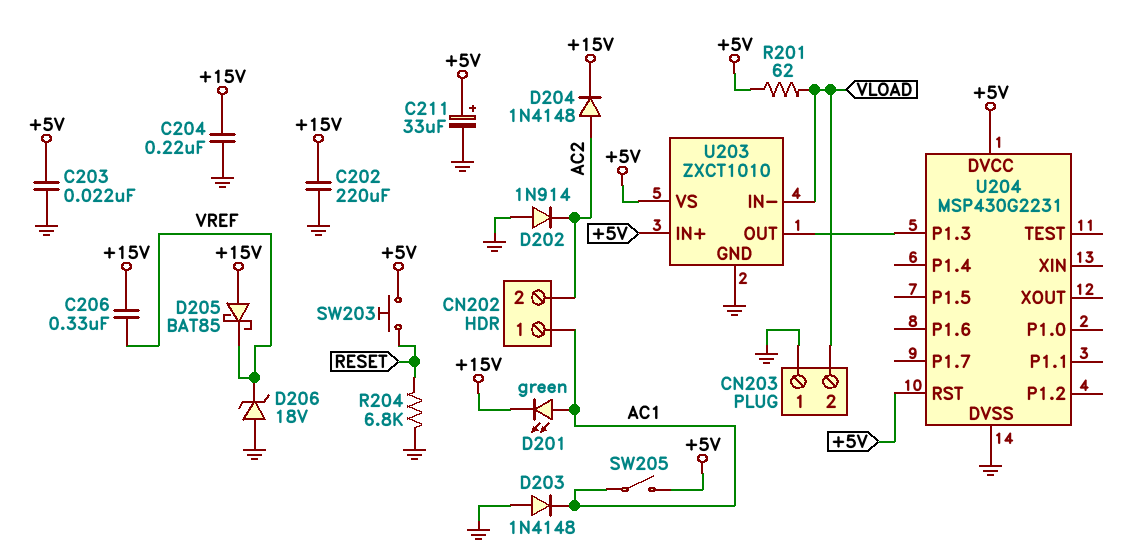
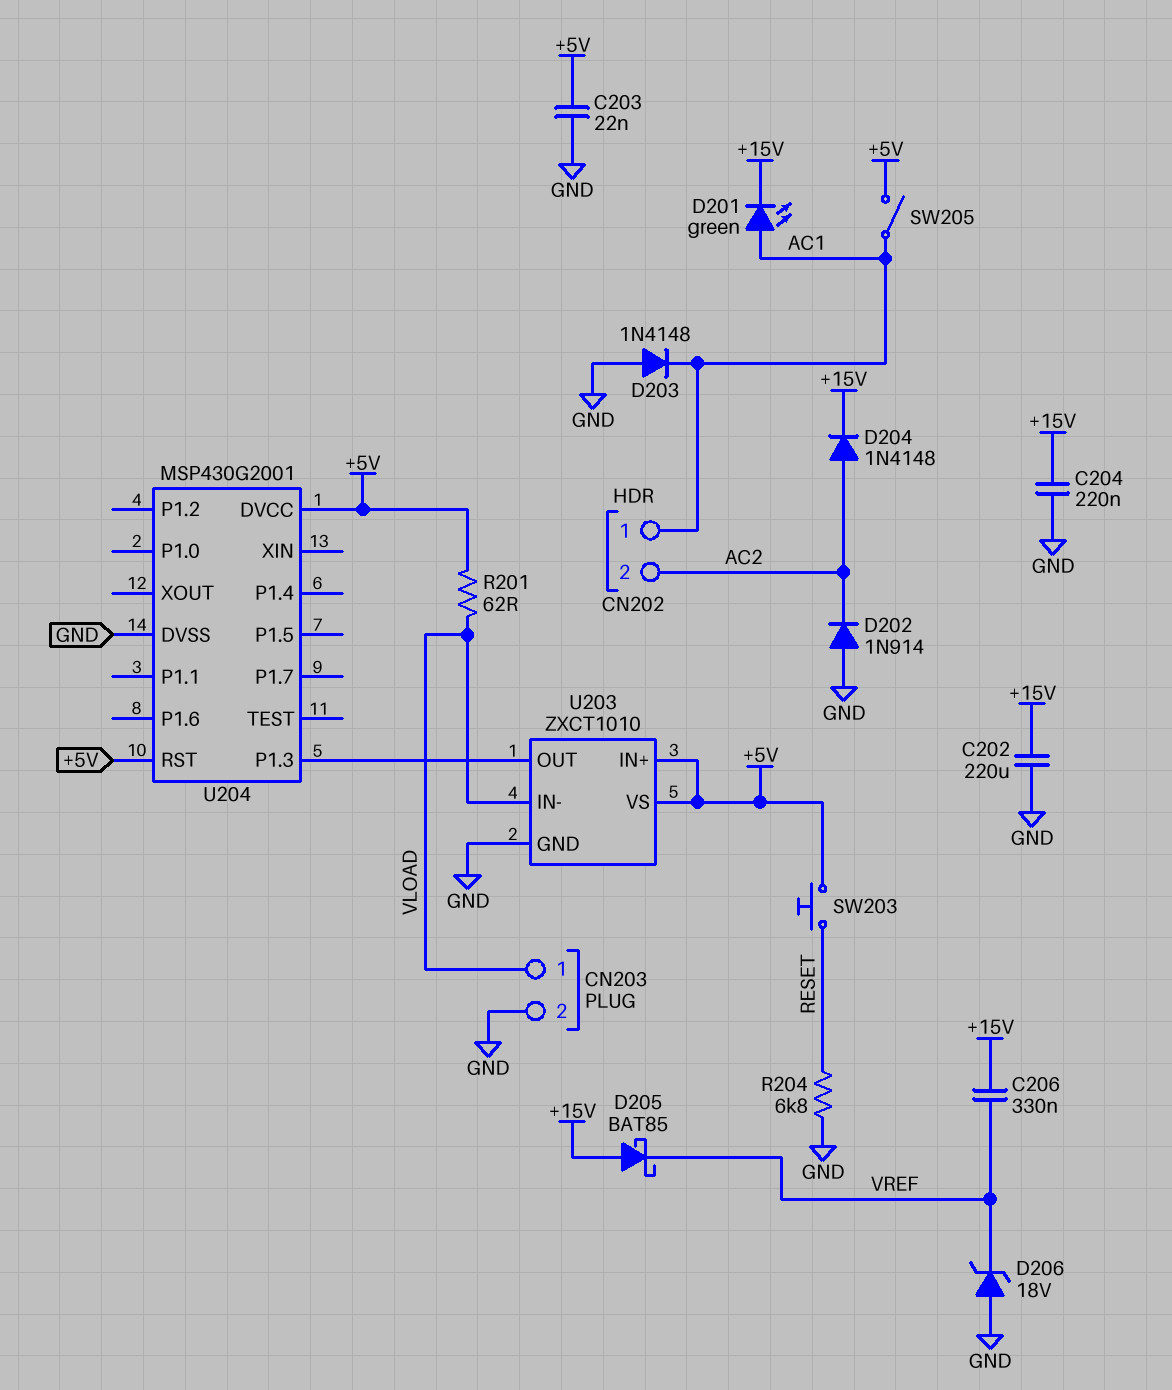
C211: 33uF (plus +5V, minus GND) -> none
CN203 pin 1: GND -> VLOAD
CN203 pin 2: VLOAD -> GND
U204: MSP430G2231 -> MSP430G2001

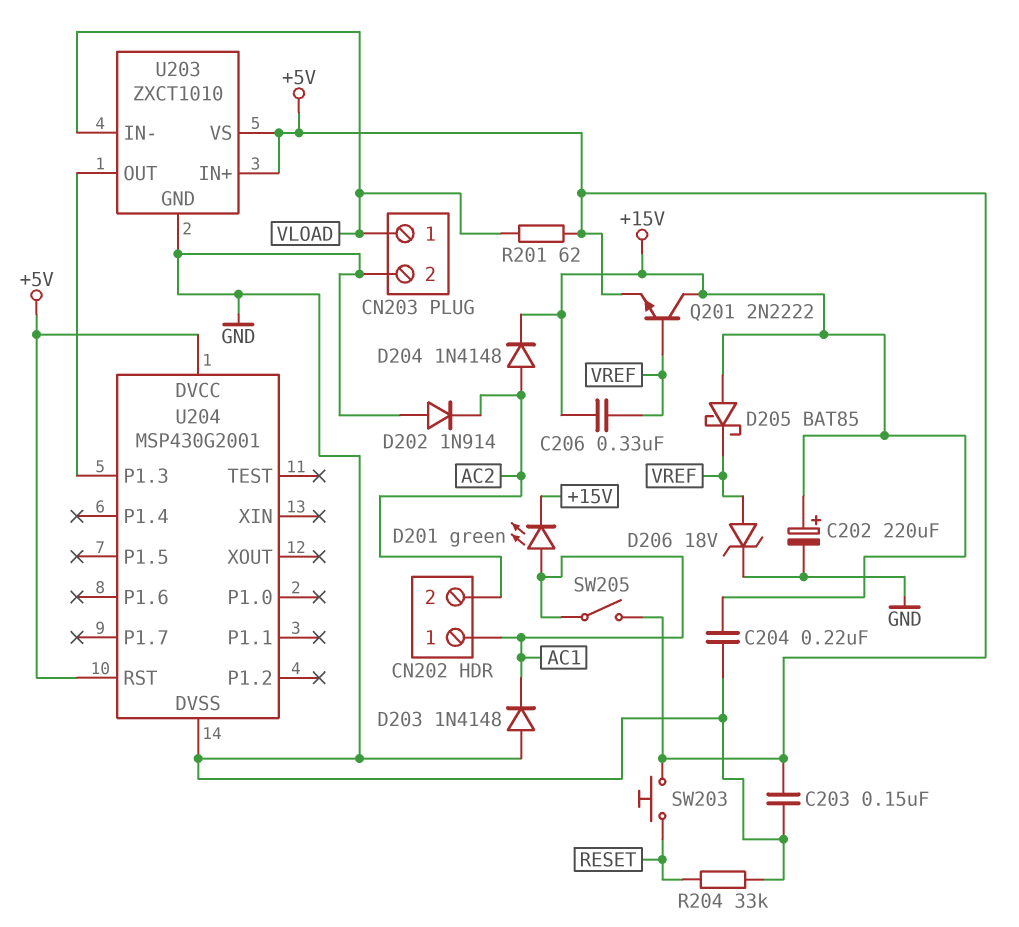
C202: 220uF (+15V, GND) -> 220uF (plus +15V, minus GND)
C203: 22nF (+5V, GND) -> 150nF (+5V, GND)
D206: zener 18V (A GND, K VREF) -> zener 18V (A VREF, K GND)
Q201: none -> NPN 2N2222 (B VREF, C +15V, E +5V)
R204: 6.8k (GND, RESET) -> 33k (GND, RESET)

